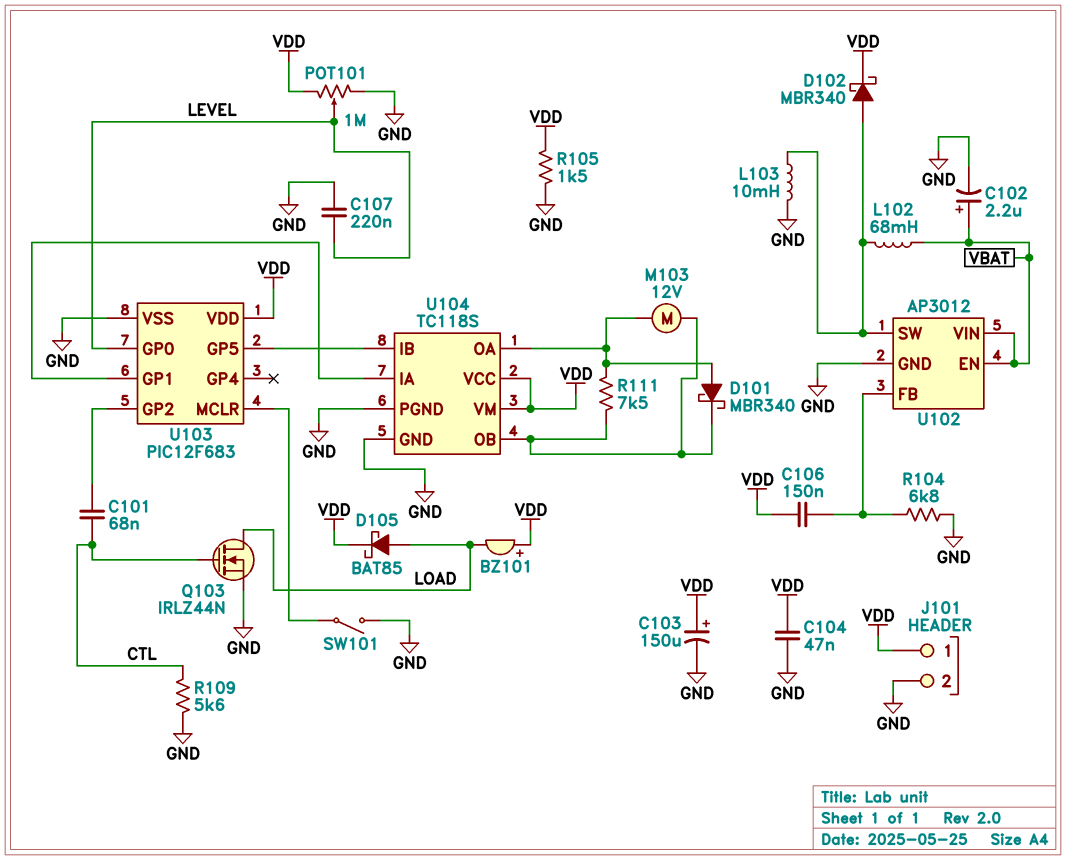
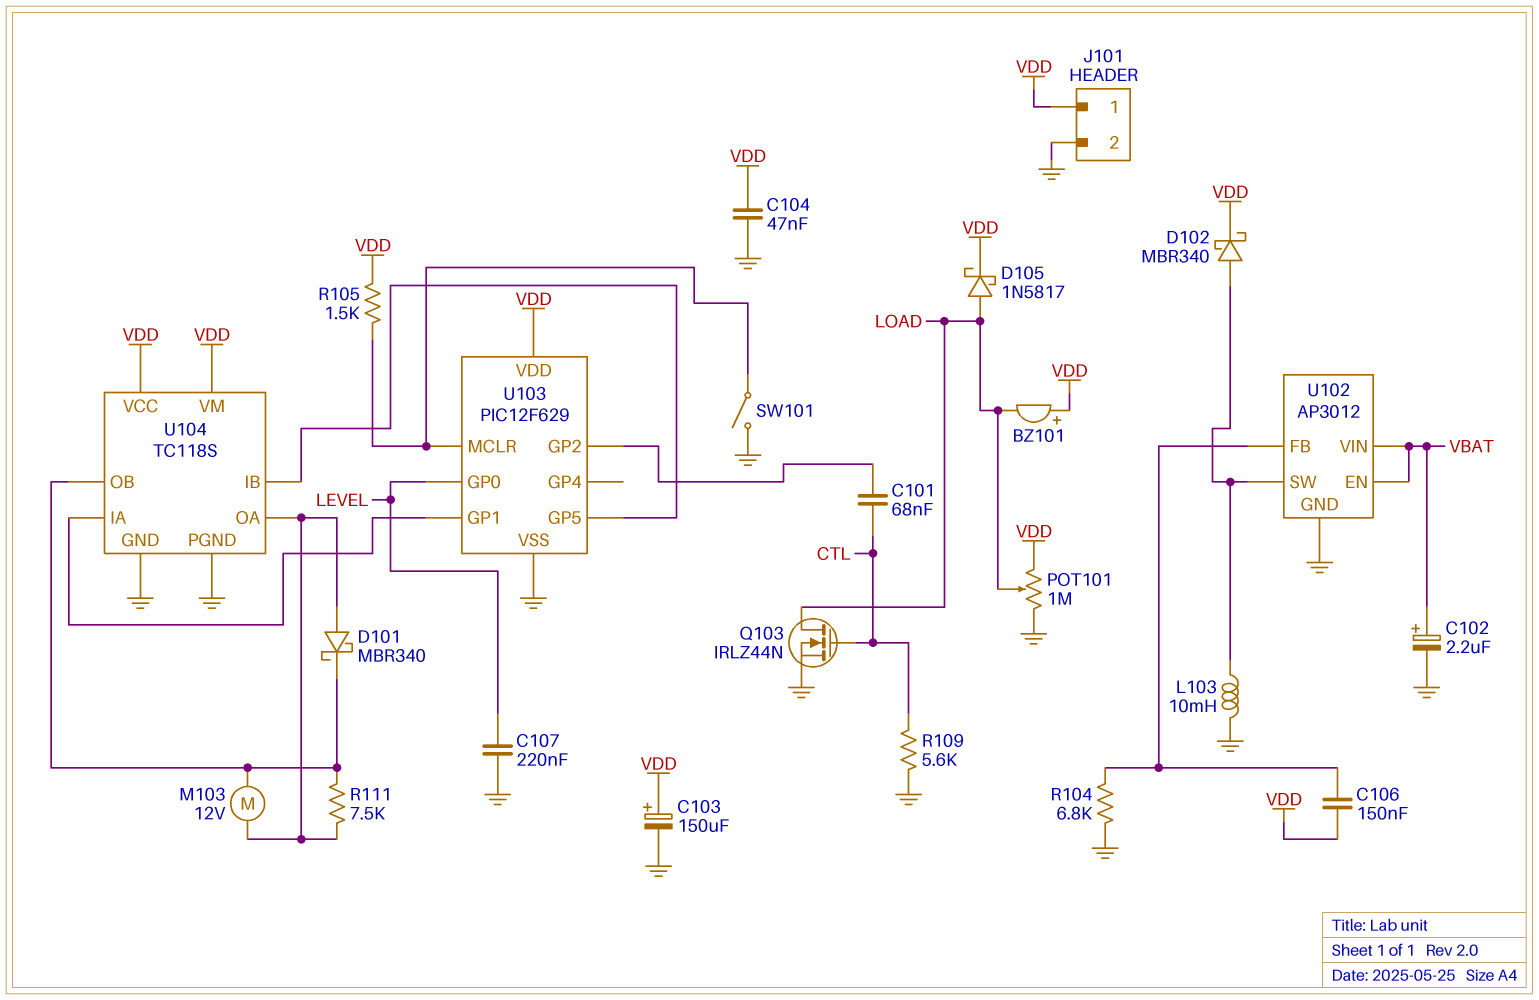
D105: schottky BAT85 (A LOAD, K VDD) -> schottky 1N5817 (A LOAD, K VDD)
L102: 68mH (U102/SW, VBAT) -> none
POT101: 1M (GND, VDD, wiper LEVEL) -> 1M (GND, VDD, wiper LOAD)
R105: 1.5k (GND, VDD) -> 1.5k (U103/MCLR, VDD)
U103: PIC12F683 -> PIC12F629

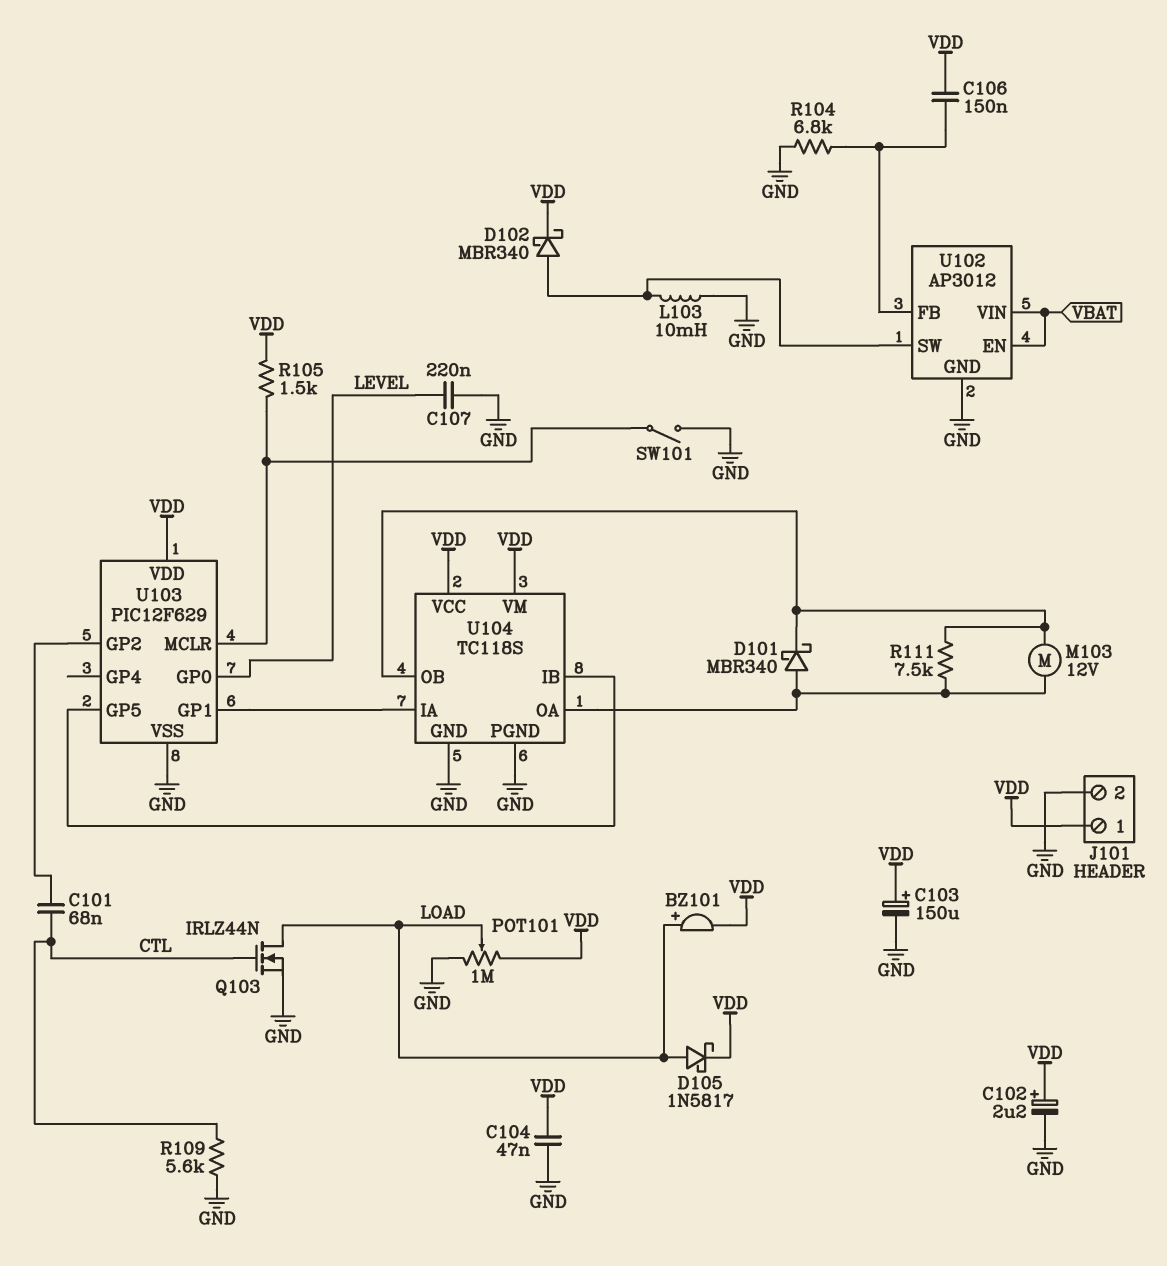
BZ101: buzzer (plus VDD, minus LOAD) -> buzzer (plus LOAD, minus VDD)
C102: 2.2uF (plus VBAT, minus GND) -> 2.2uF (plus VDD, minus GND)

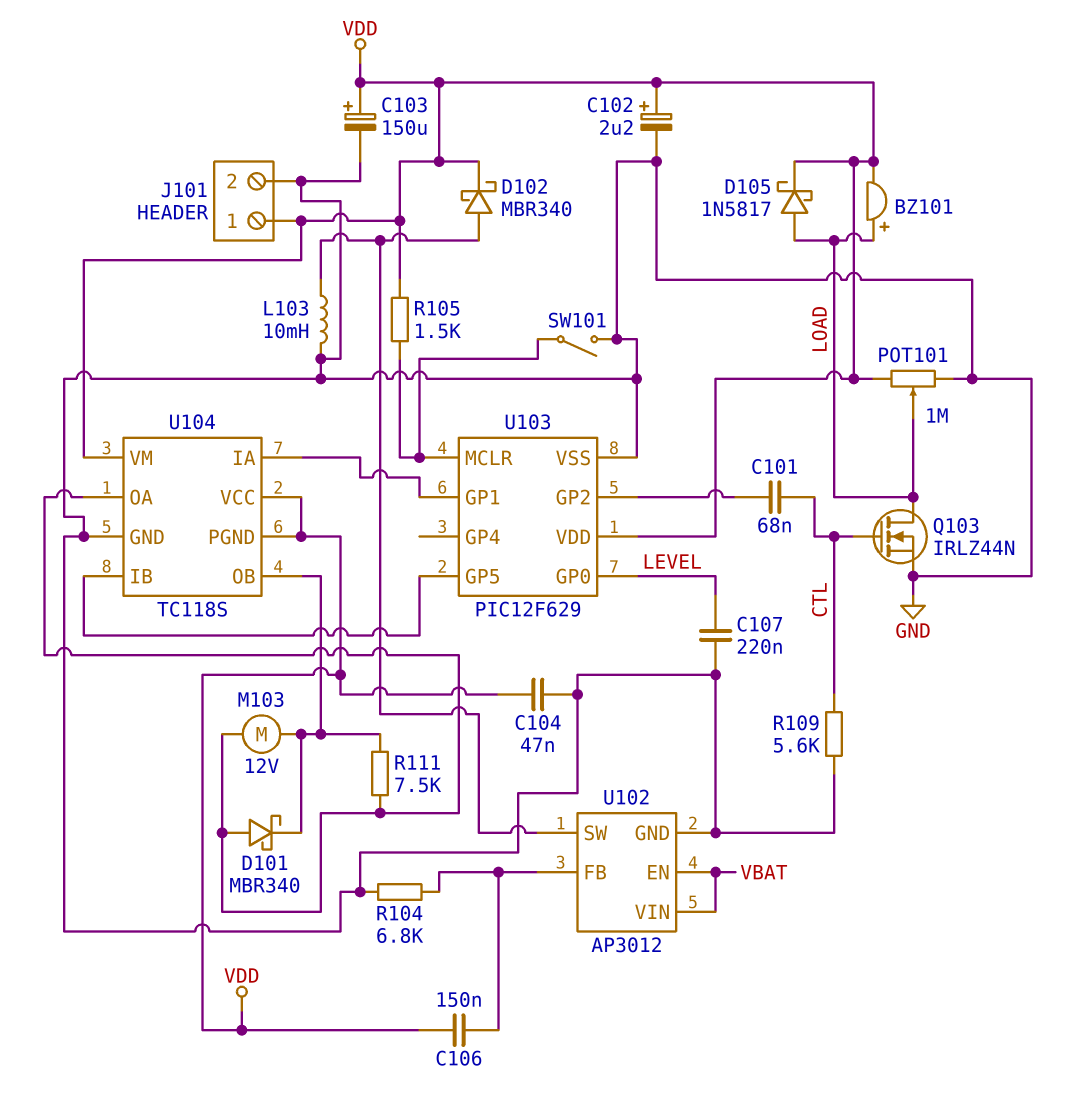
U104 pin PGND: GND -> VDD

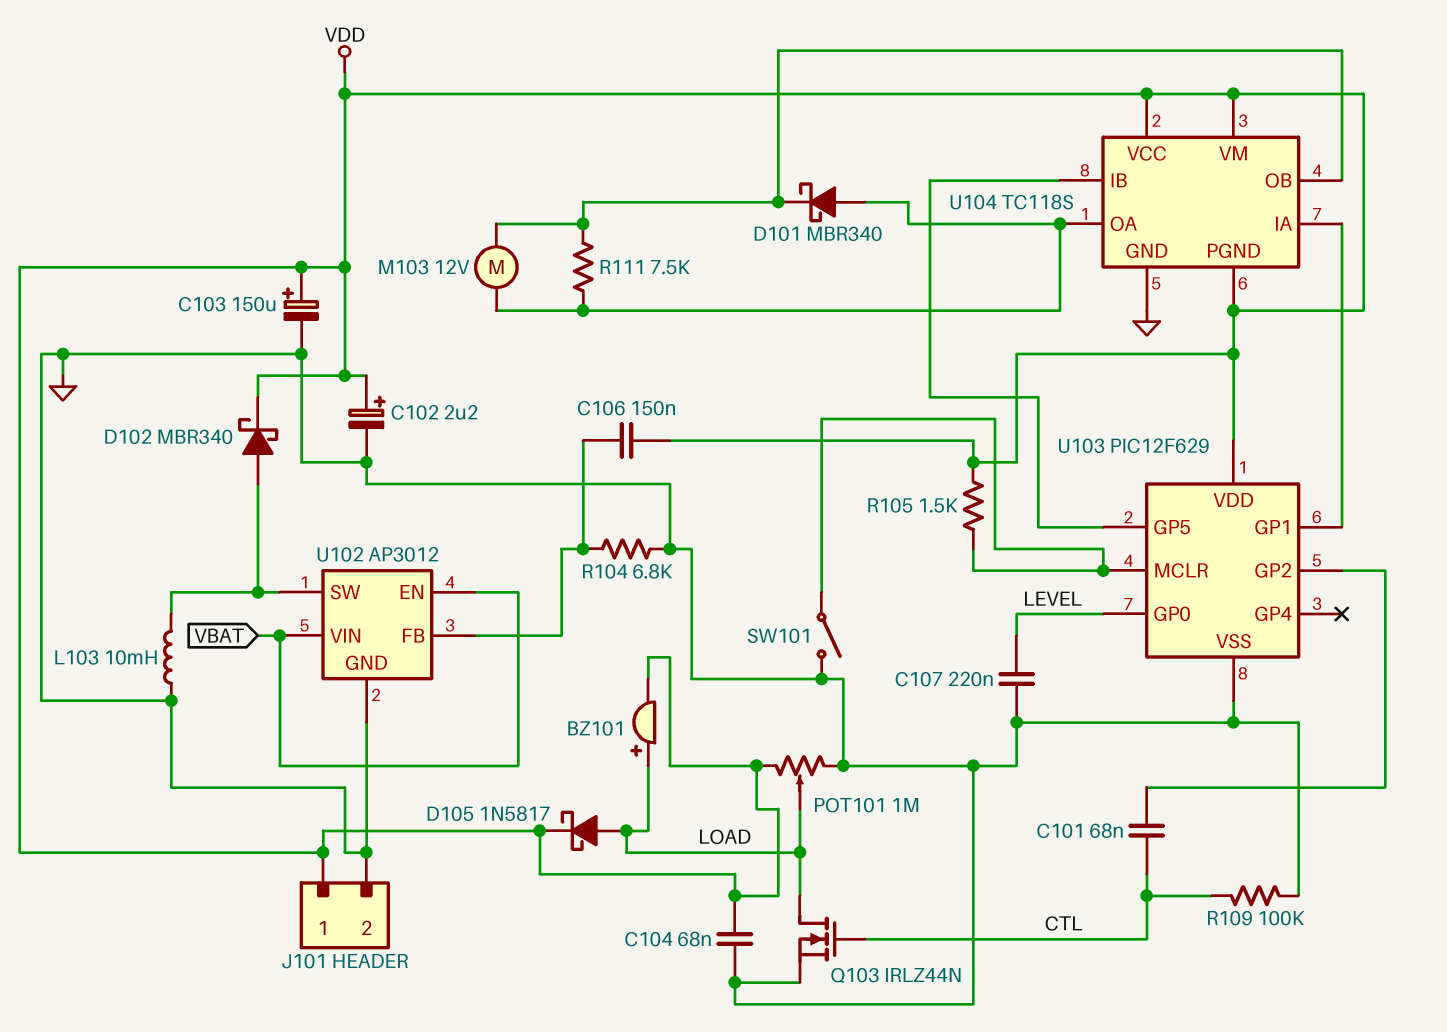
C104: 47nF (GND, VDD) -> 68nF (GND, VDD)
R109: 5.6k (CTL, GND) -> 100k (CTL, GND)

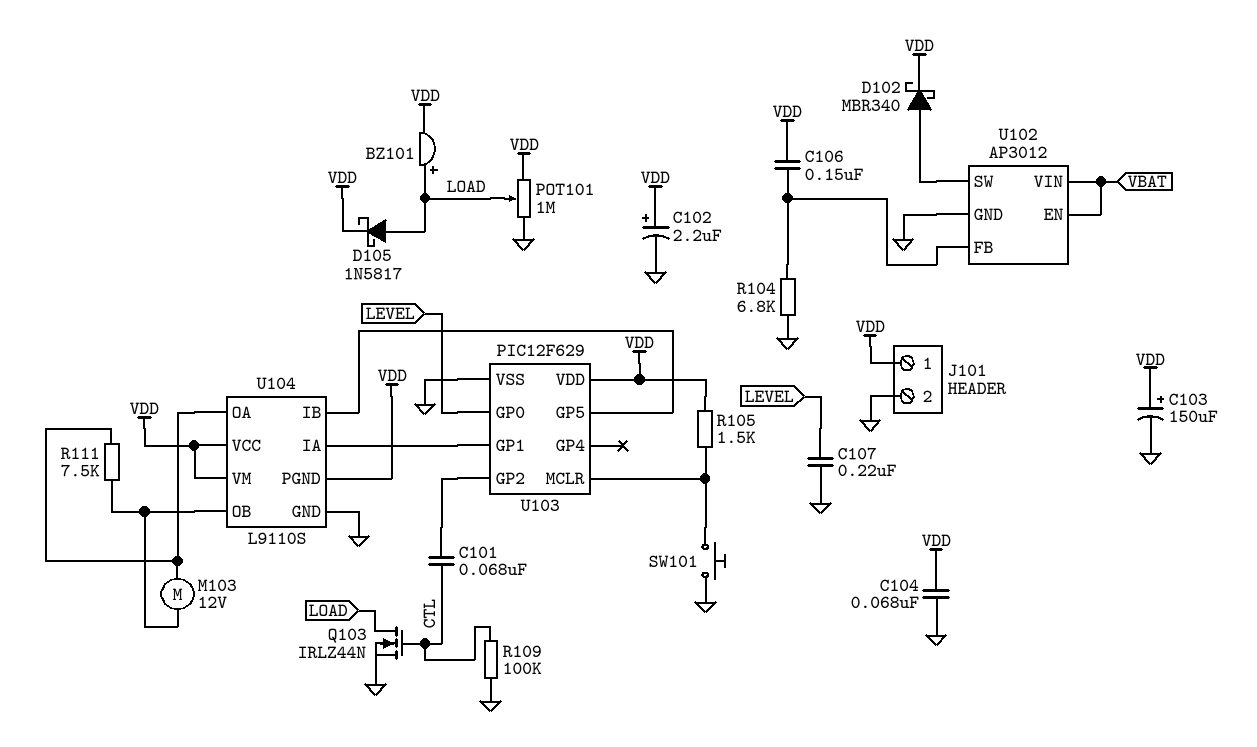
D101: schottky MBR340 (A U104/OA, K U104/OB) -> none
L103: 10mH (GND, U102/SW) -> none
SW101: switch (GND, U103/MCLR) -> button (GND, U103/MCLR)
U104: TC118S -> L9110S

